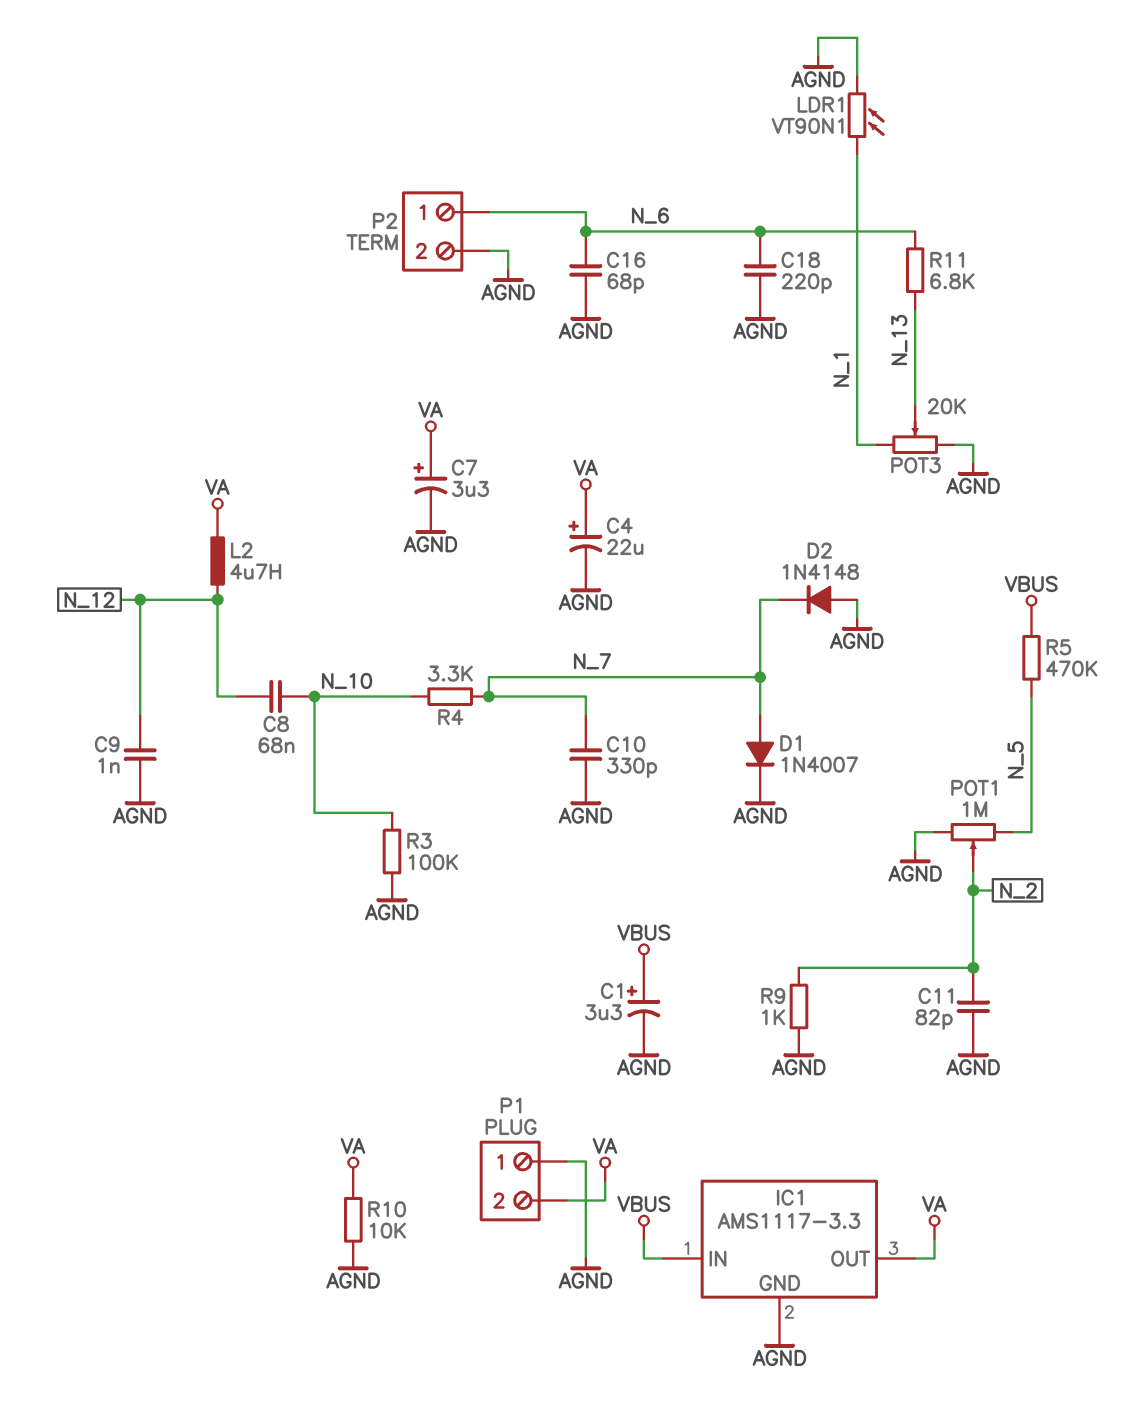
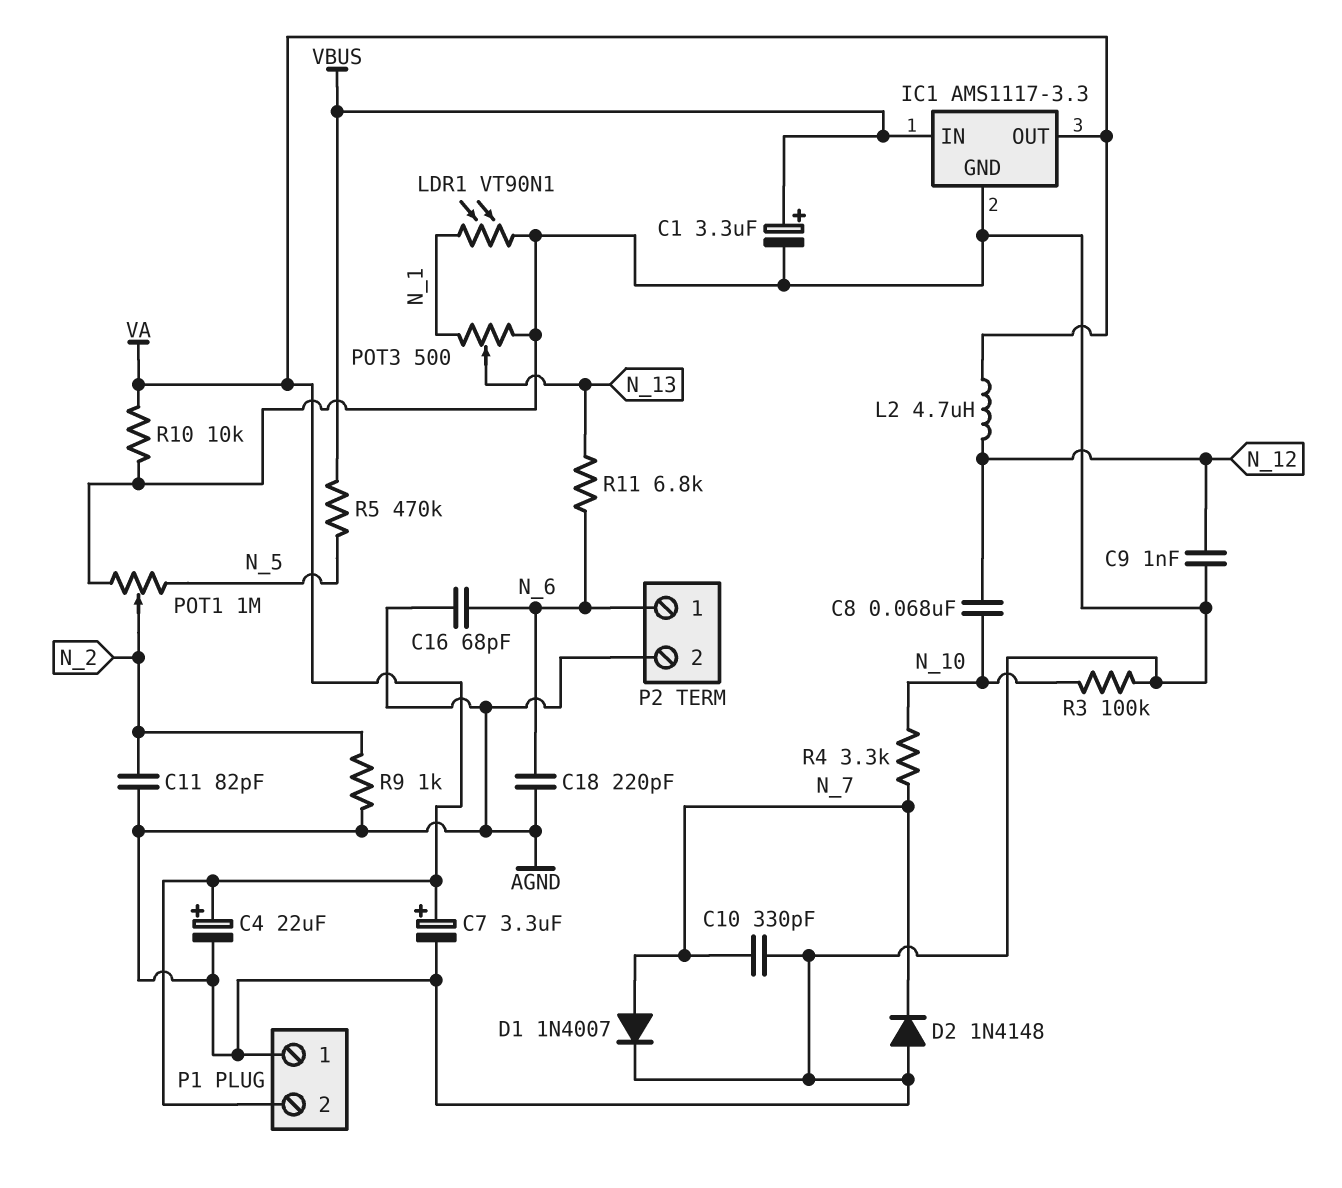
POT3: 20k (AGND, N_1, wiper N_13) -> 500 (AGND, N_1, wiper N_13)

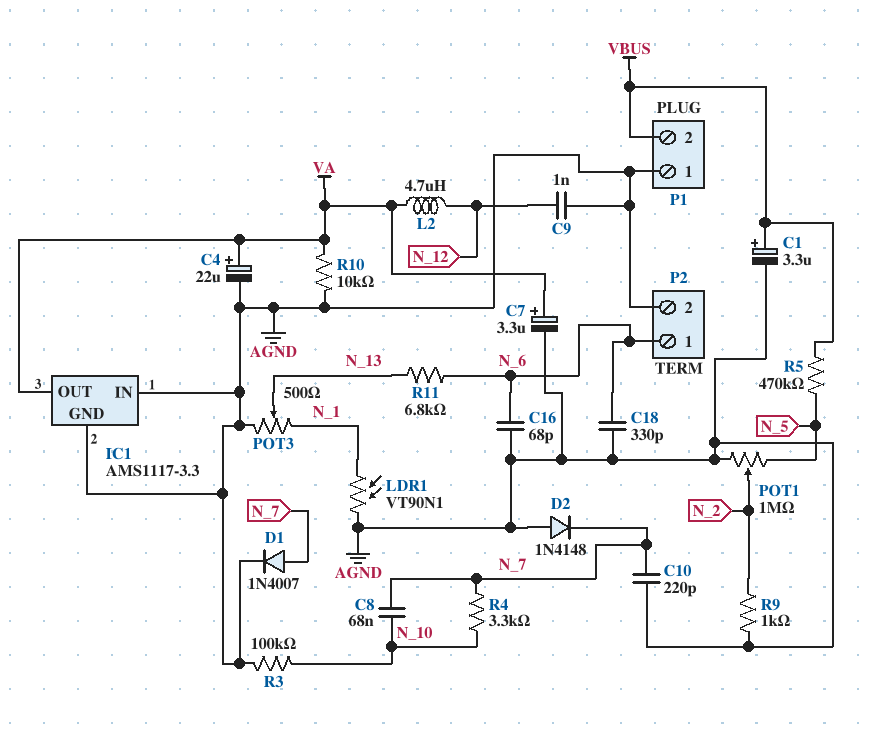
C8: 68nF (N_10, N_12) -> 68nF (N_7, N_10)
C10: 330pF (AGND, N_7) -> 220pF (AGND, N_7)
C11: 82pF (AGND, N_2) -> none
C18: 220pF (AGND, N_6) -> 330pF (AGND, N_6)
IC1 pin IN: VBUS -> AGND
P1 pin 2: VA -> VBUS

